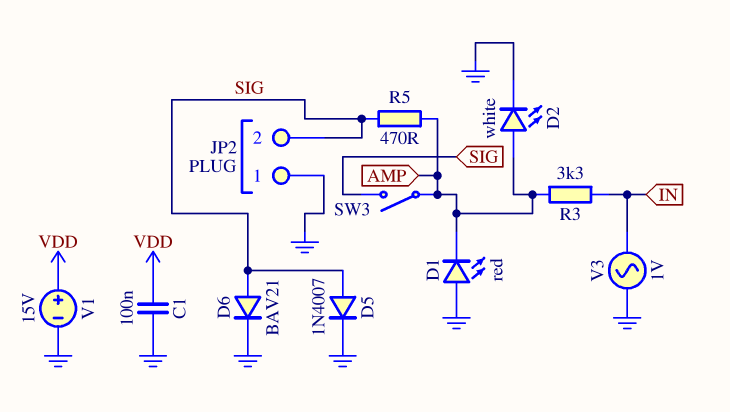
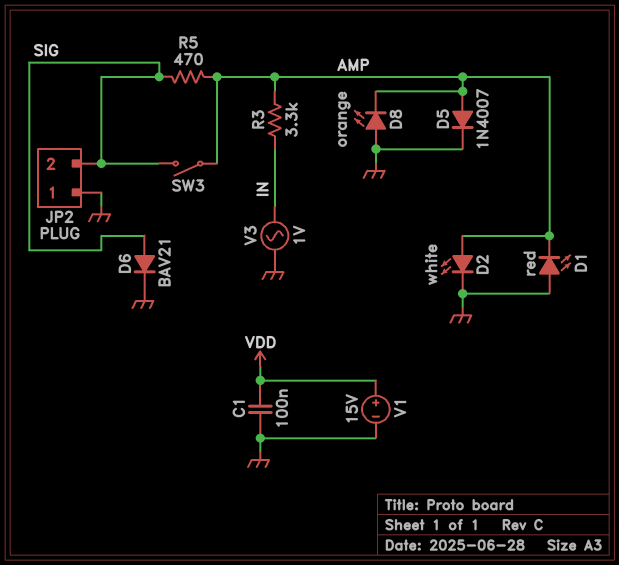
D5: diode 1N4007 (A SIG, K GND) -> diode 1N4007 (A AMP, K GND)
D8: none -> LED orange (A GND, K AMP)

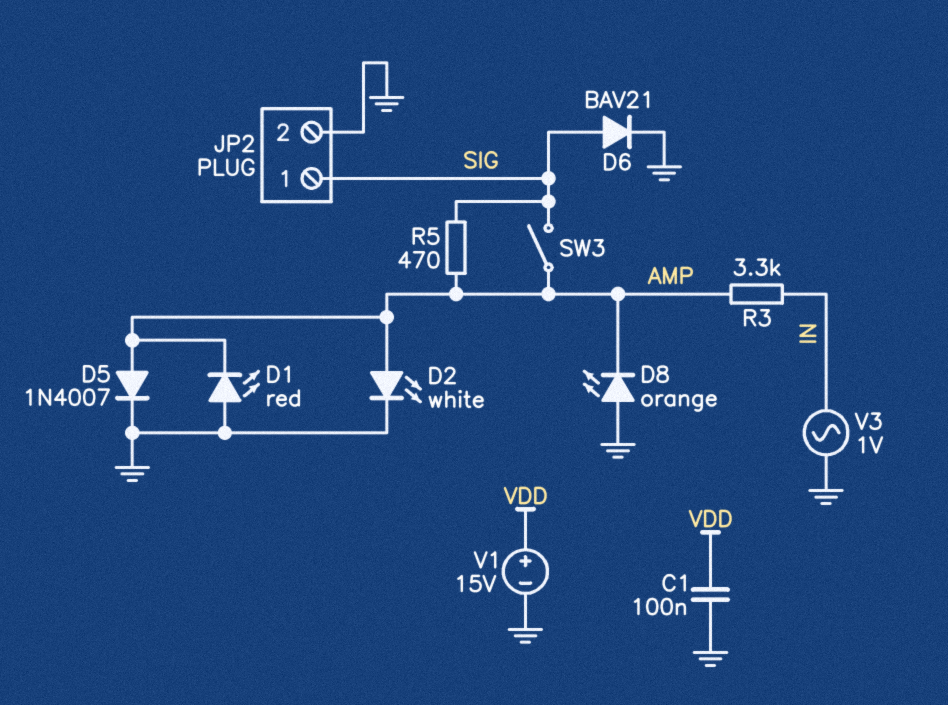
JP2 pin 1: GND -> SIG
JP2 pin 2: SIG -> GND

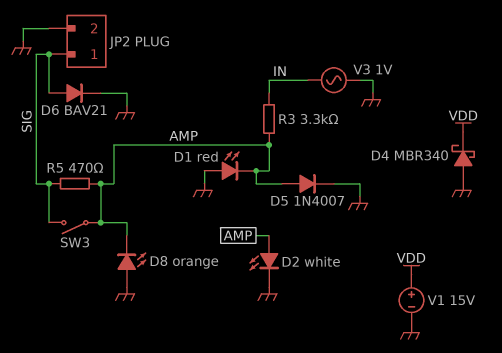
C1: 100nF (GND, VDD) -> none
D4: none -> schottky MBR340 (A GND, K VDD)

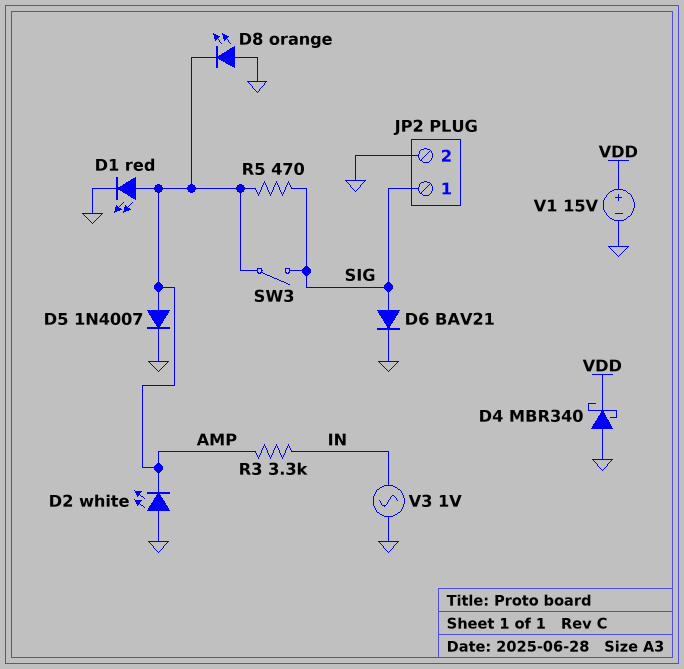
D1: LED red (A GND, K AMP) -> LED red (A AMP, K GND)
D2: LED white (A AMP, K GND) -> LED white (A GND, K AMP)

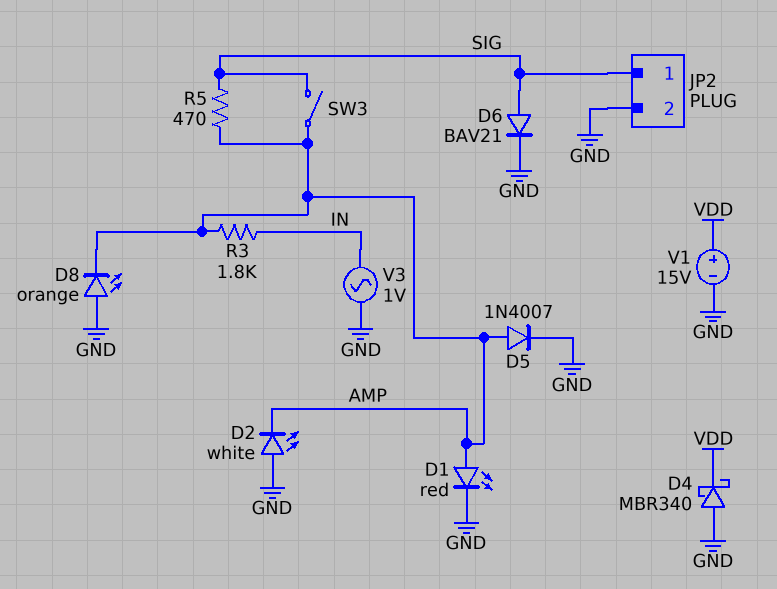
R3: 3.3k (AMP, IN) -> 1.8k (AMP, IN)

